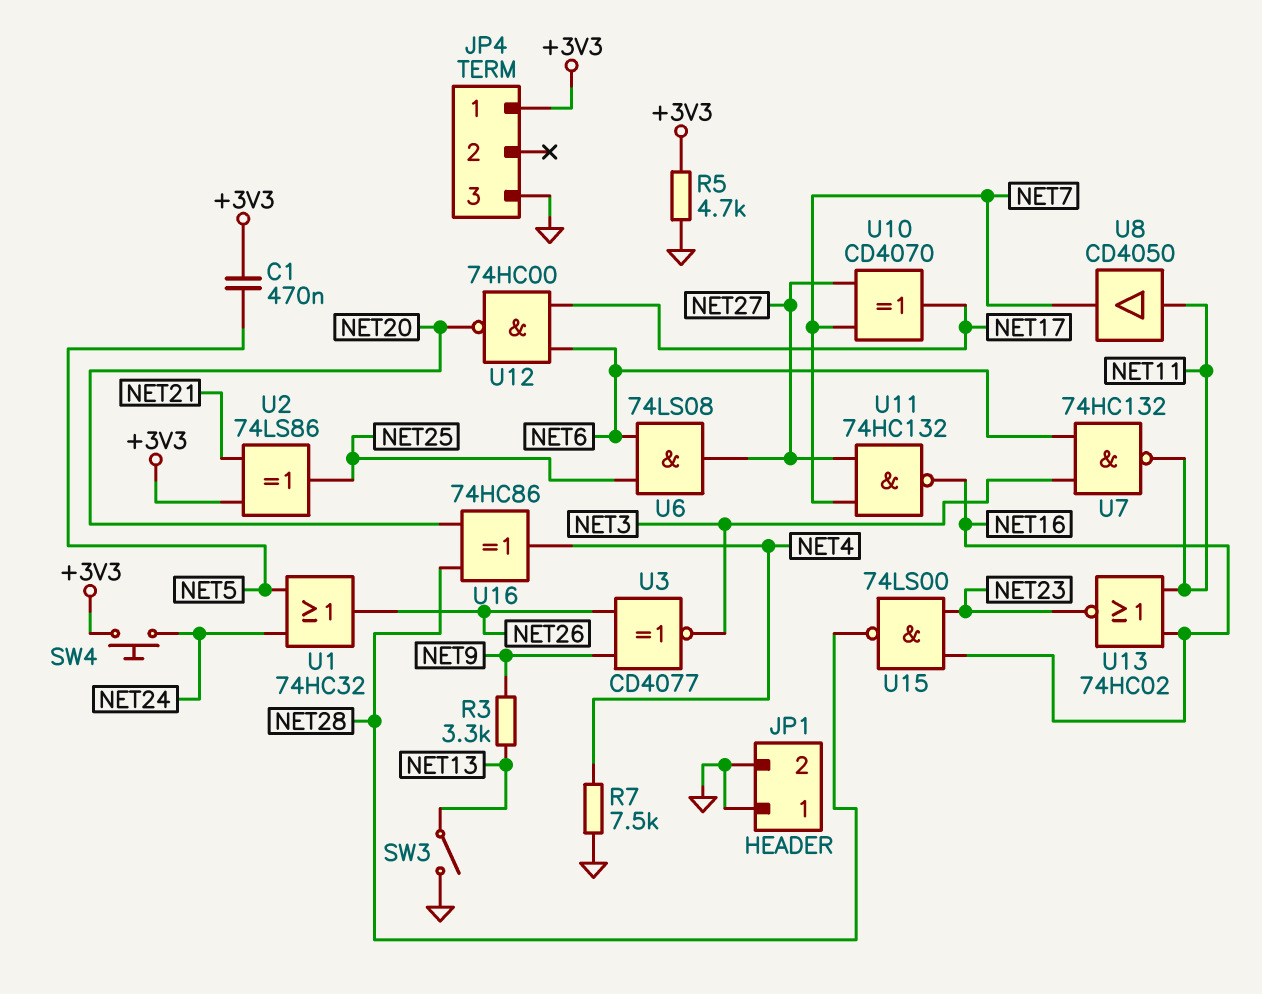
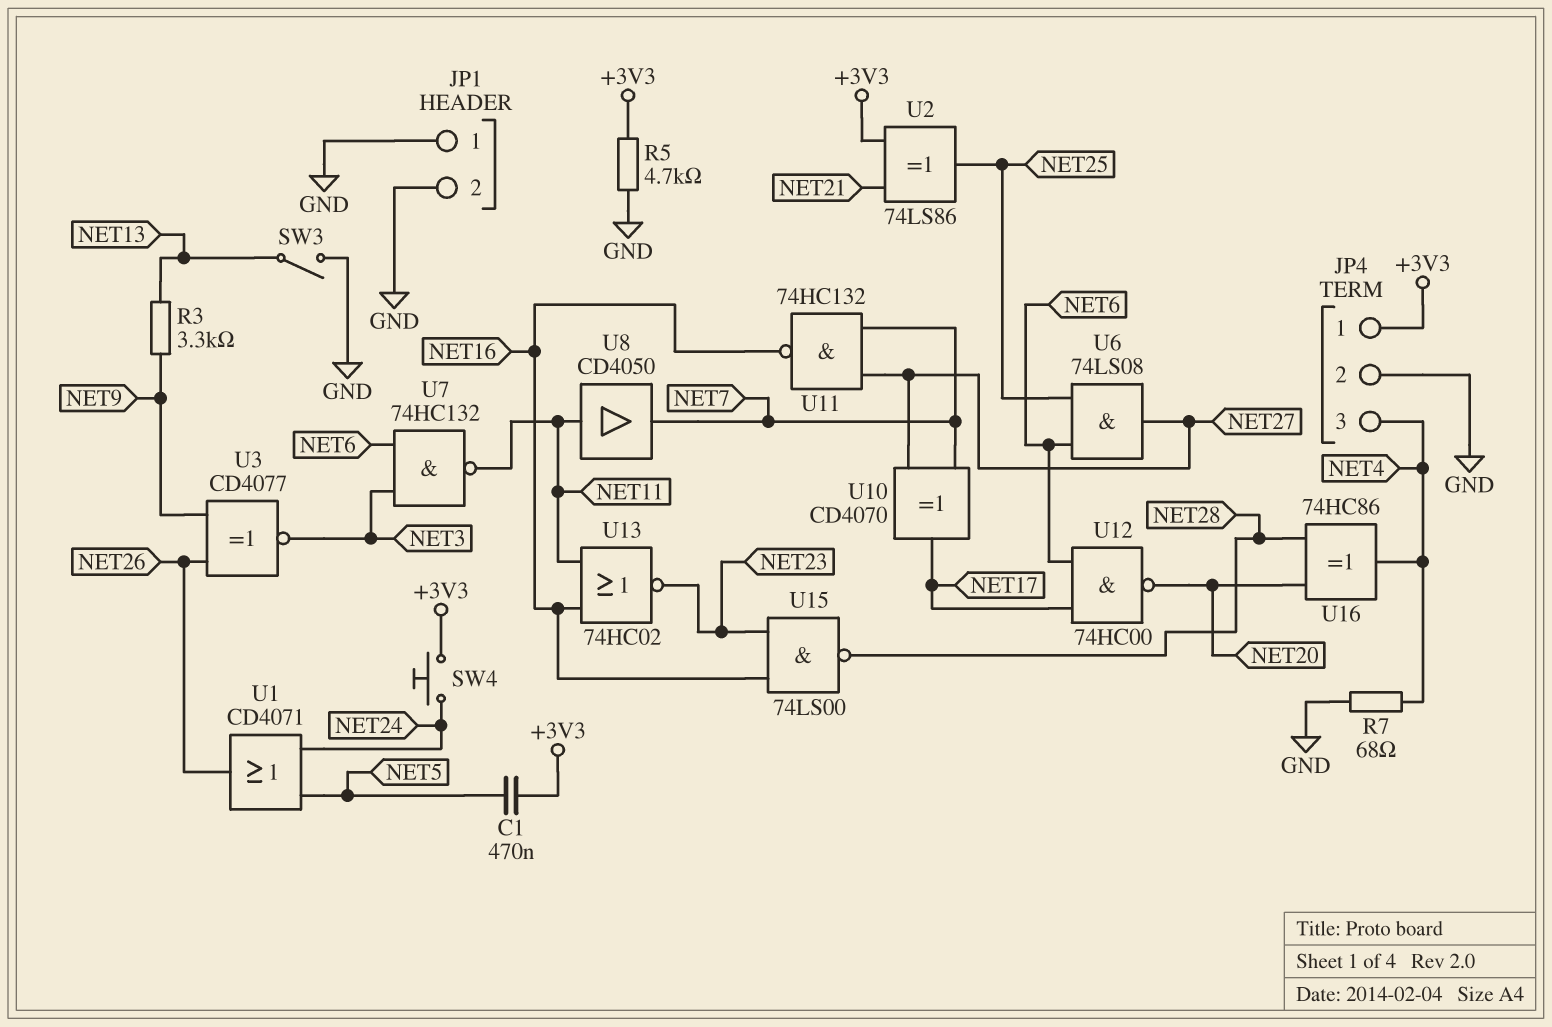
JP4 pin 2: none -> GND
JP4 pin 3: GND -> NET4
R7: 7.5k (GND, NET4) -> 68 (GND, NET4)
U1: OR 74HC32 (in NET5, in NET24, out NET26) -> OR CD4071 (in NET5, in NET24, out NET26)

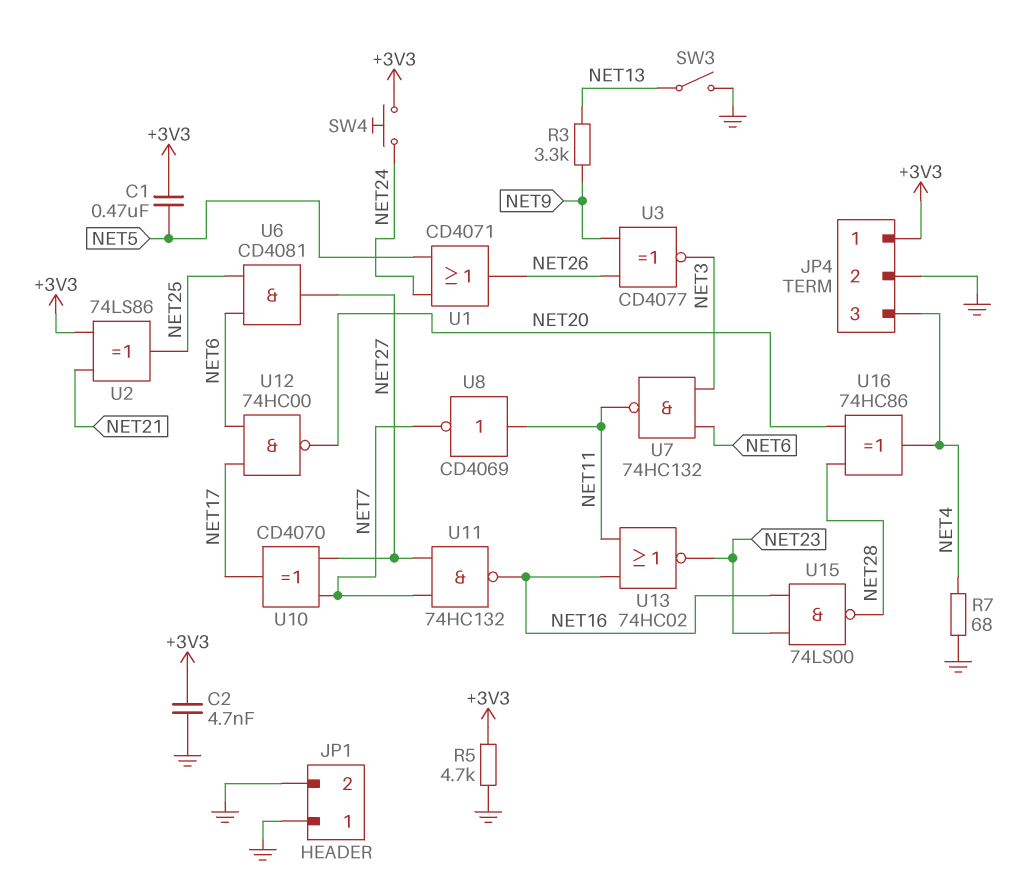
C2: none -> 4.7nF (+3V3, GND)
U6: AND 74LS08 (in NET6, in NET25, out NET27) -> AND CD4081 (in NET6, in NET25, out NET27)
U8: buffer CD4050 (in NET11, out NET7) -> NOT CD4069 (in NET11, out NET7)

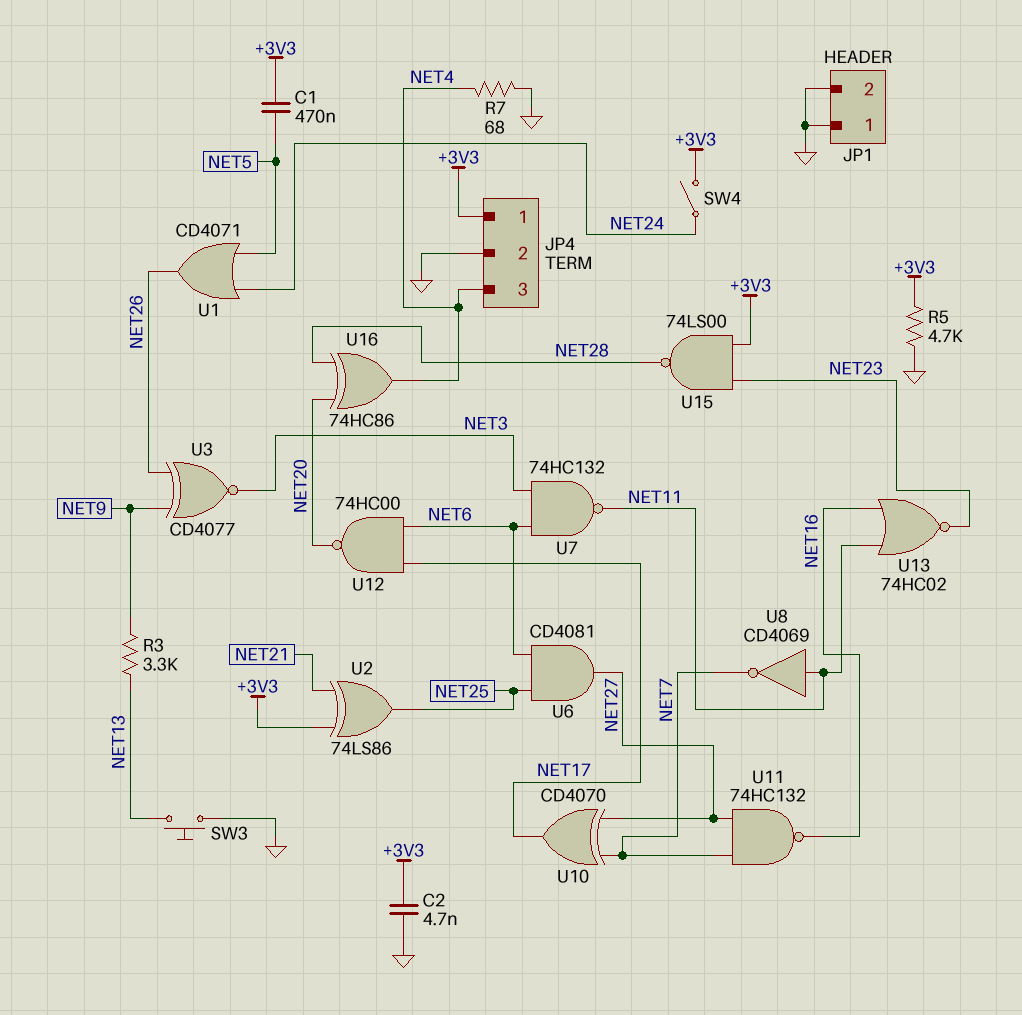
SW3: switch (GND, NET13) -> button (GND, NET13)
SW4: button (+3V3, NET24) -> switch (+3V3, NET24)
U15: NAND 74LS00 (in NET16, in NET23, out NET28) -> NAND 74LS00 (in +3V3, in NET23, out NET28)

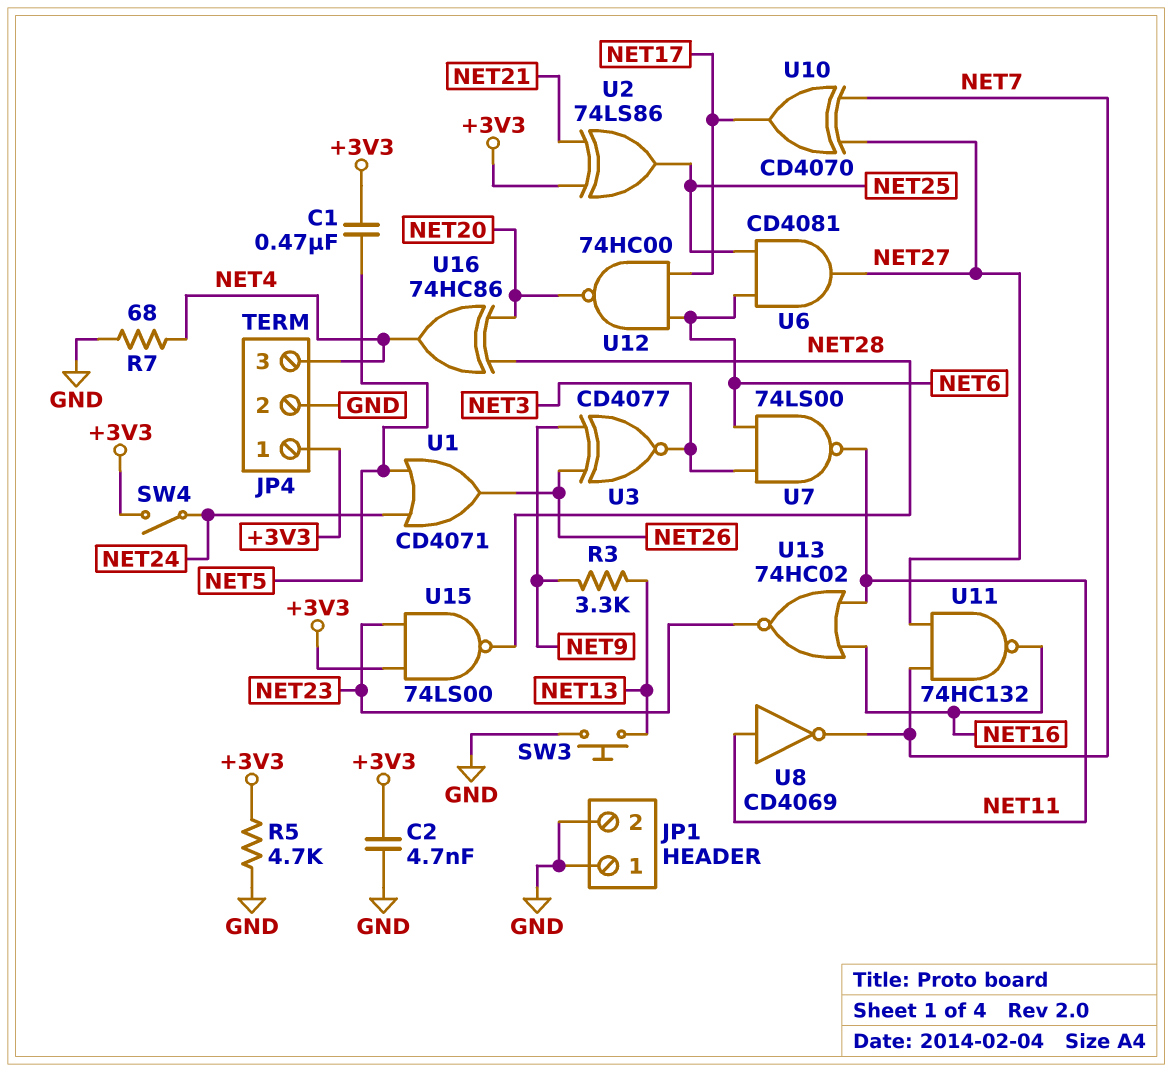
U7: NAND 74HC132 (in NET3, in NET6, out NET11) -> NAND 74LS00 (in NET3, in NET6, out NET11)

